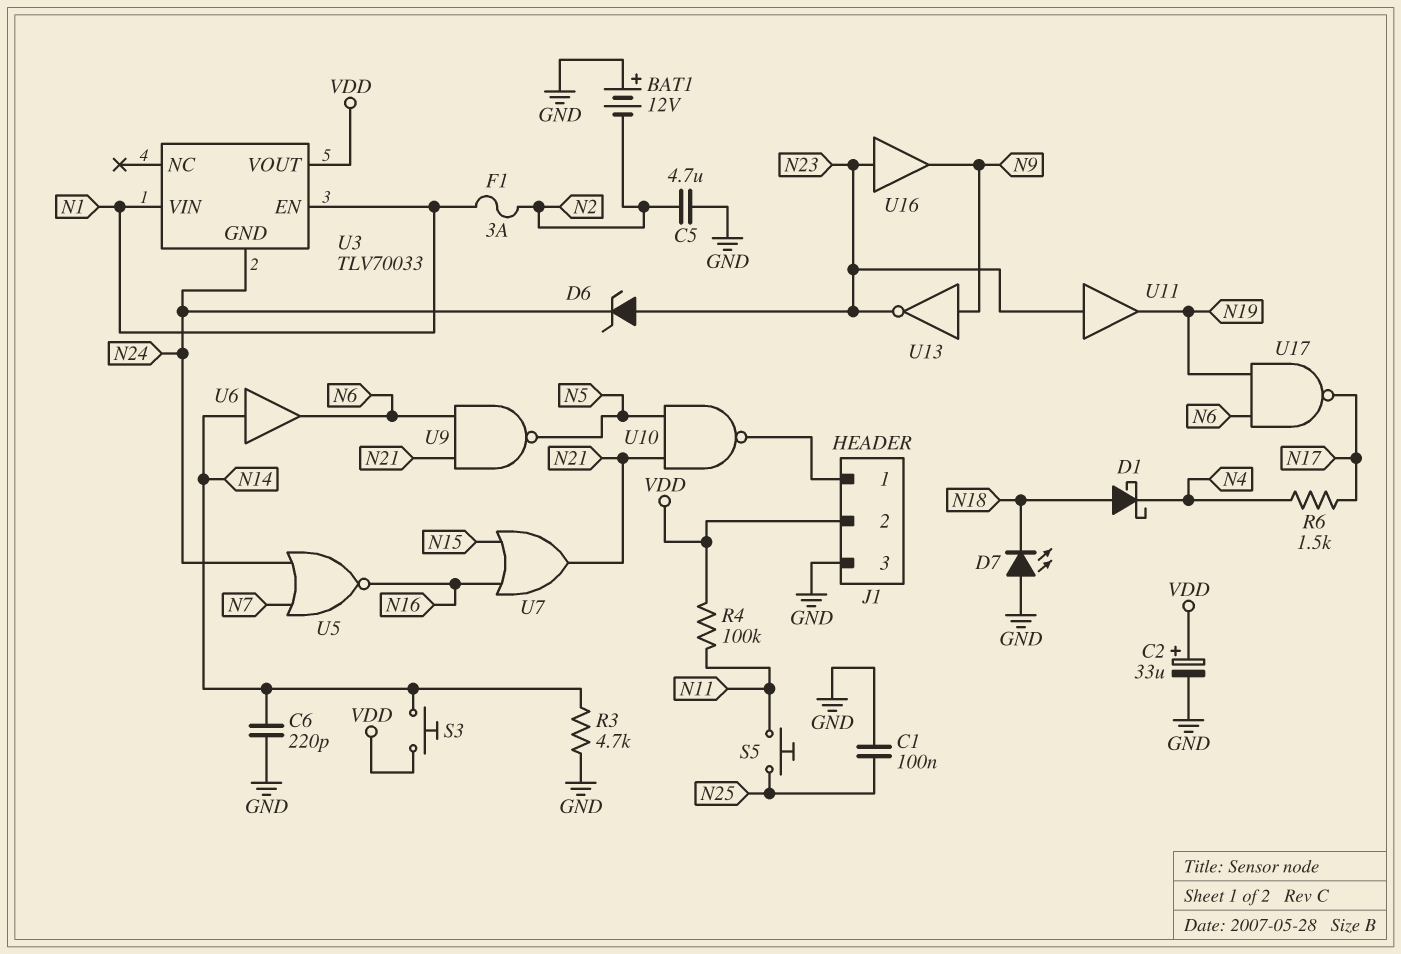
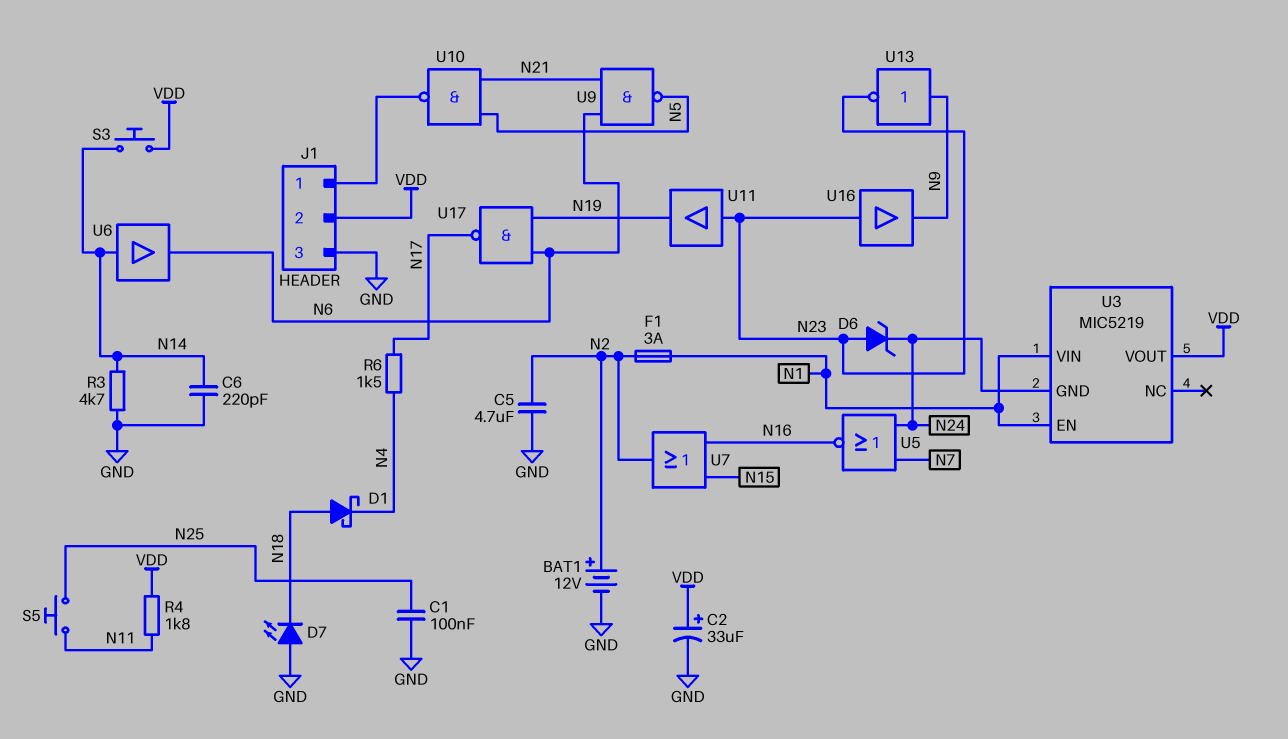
BAT1: 12V (plus GND, minus N2) -> 12V (plus N2, minus GND)
R4: 100k (N11, VDD) -> 1.8k (N11, VDD)
U3: TLV70033 -> MIC5219
U7: OR (in N15, in N16, out N21) -> OR (in N15, in N16, out N2)

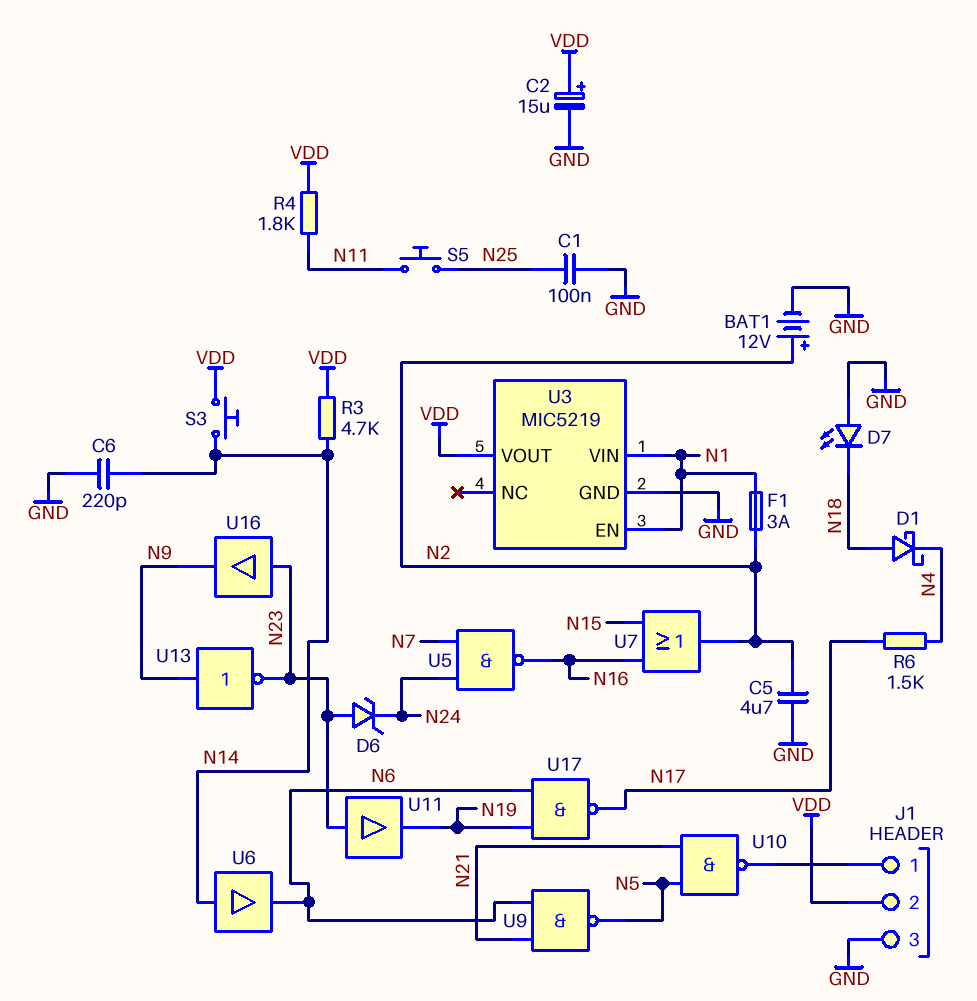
C2: 33uF (plus VDD, minus GND) -> 15uF (plus VDD, minus GND)
R3: 4.7k (GND, N14) -> 4.7k (N14, VDD)
U3 pin GND: N24 -> GND
U5: NOR (in N7, in N24, out N16) -> NAND (in N7, in N24, out N16)

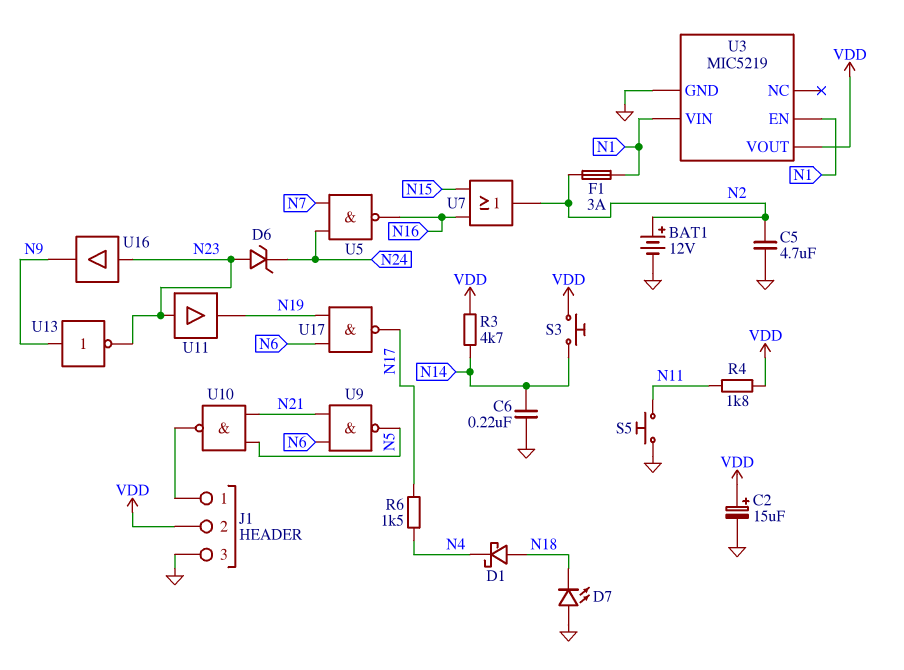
C1: 100nF (GND, N25) -> none
C6: 220pF (GND, N14) -> 220nF (GND, N14)
S5: button (N11, N25) -> button (GND, N11)
U6: buffer (in N14, out N6) -> none

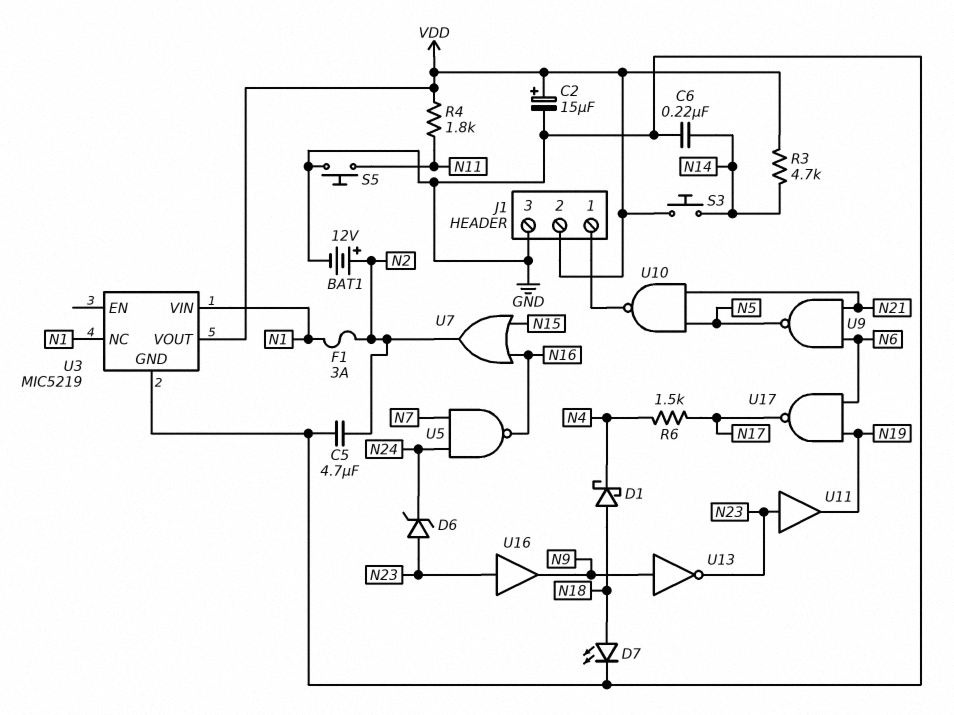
D7: LED (A GND, K N18) -> LED (A N18, K GND)
U3 pin EN: N1 -> none
U3 pin NC: none -> N1

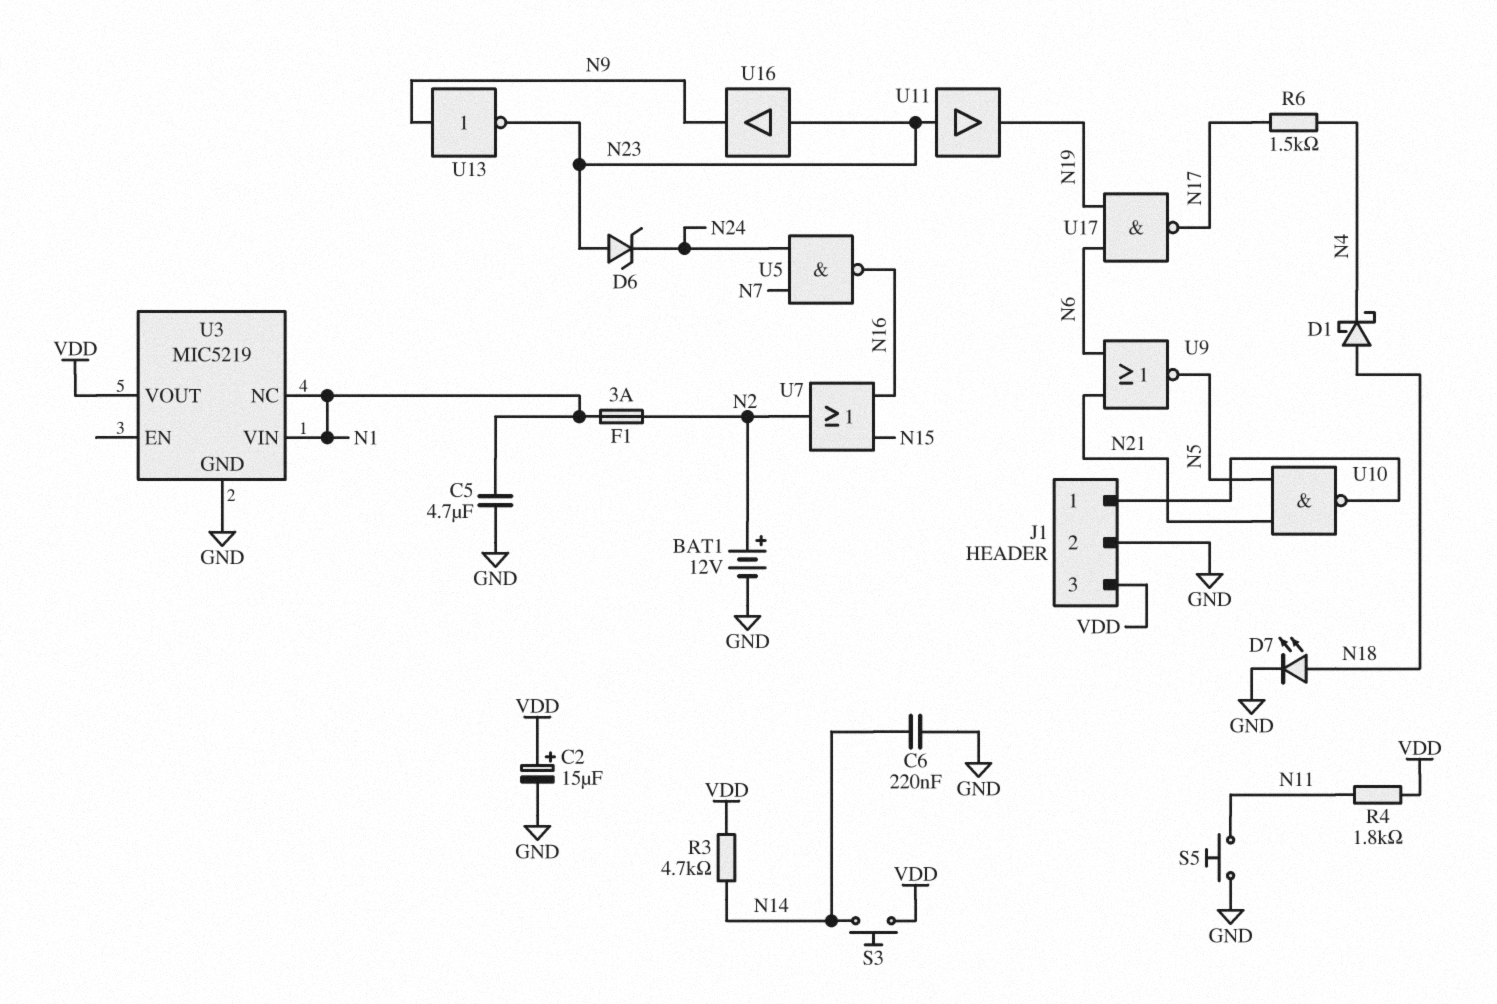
C5: 4.7uF (GND, N2) -> 4.7uF (GND, N1)
J1 pin 2: VDD -> GND
J1 pin 3: GND -> VDD
U9: NAND (in N6, in N21, out N5) -> NOR (in N6, in N21, out N5)

